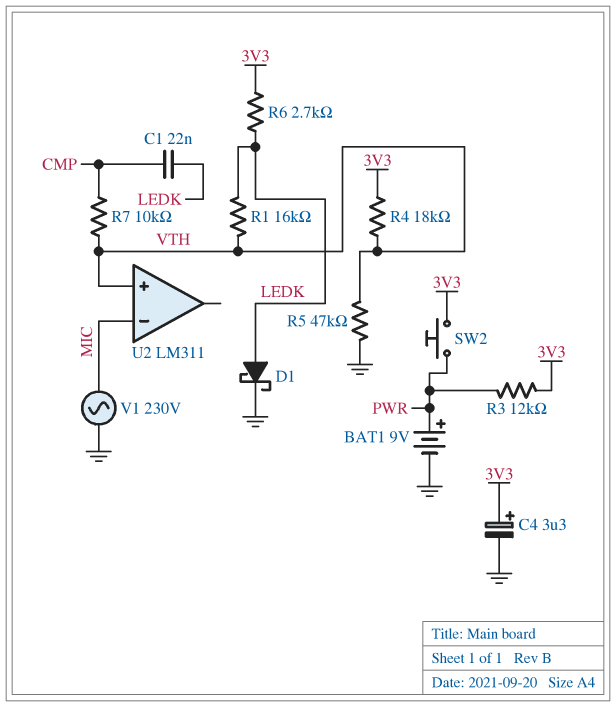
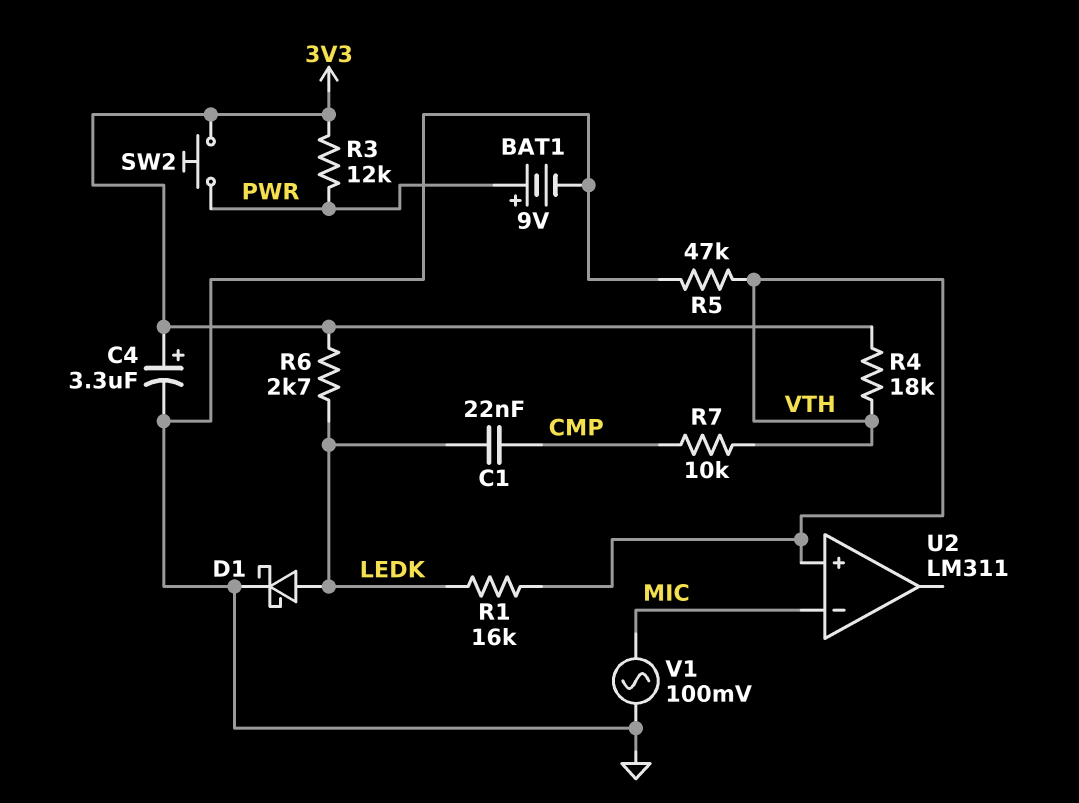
V1: AC 230V (GND, MIC) -> AC 100mV (GND, MIC)

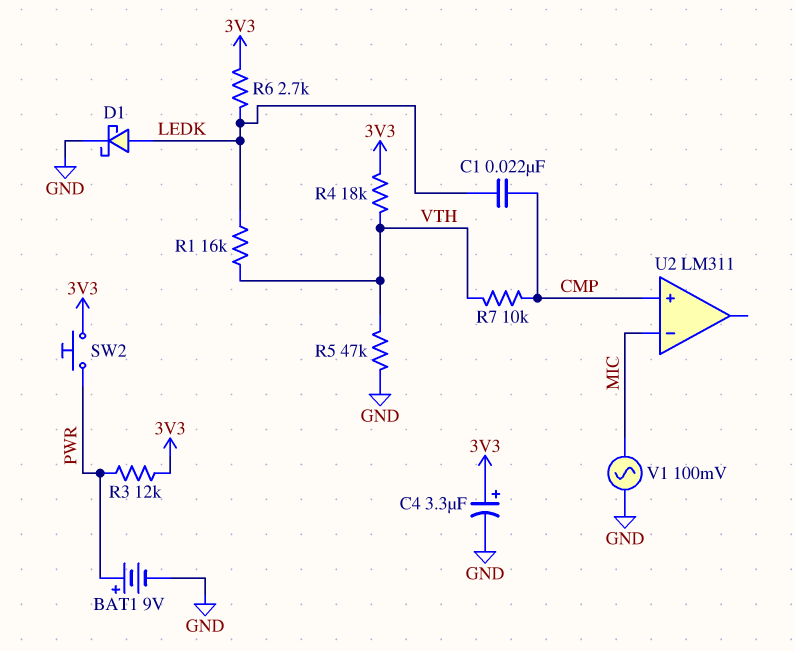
U2 pin in+: VTH -> CMP

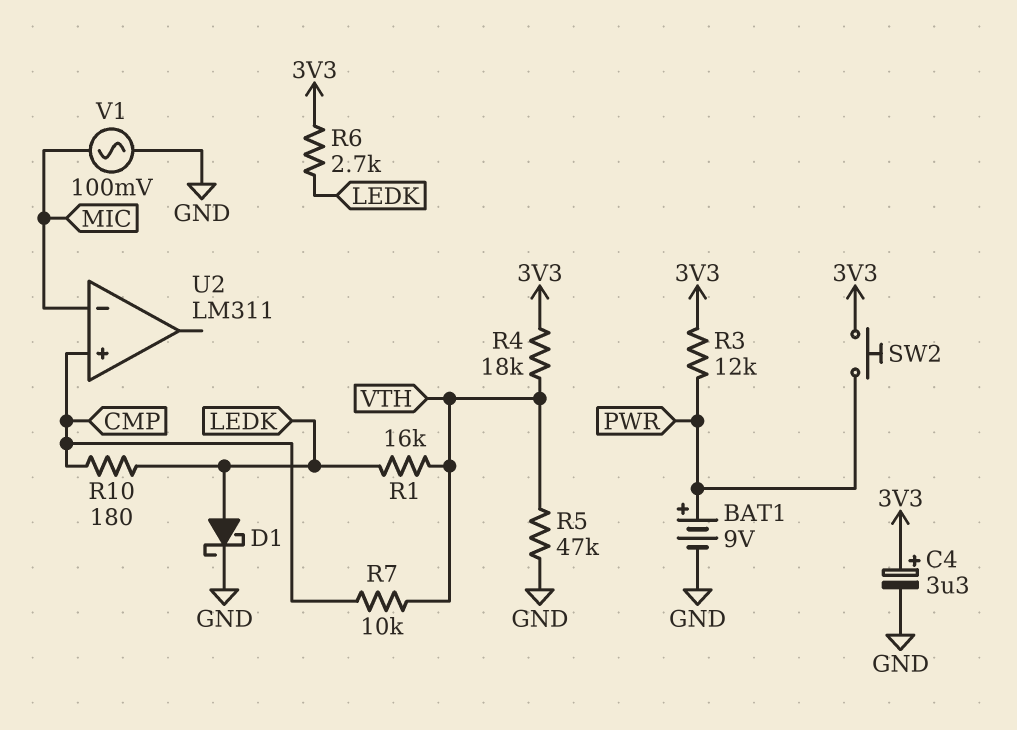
C1: 22nF (CMP, LEDK) -> none
R10: none -> 180 (CMP, LEDK)

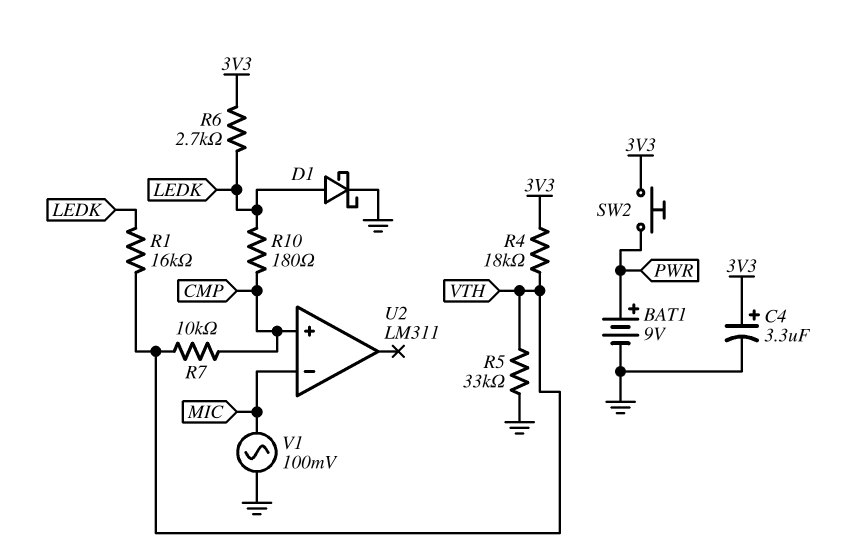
R3: 12k (3V3, PWR) -> none
R5: 47k (GND, VTH) -> 33k (GND, VTH)

